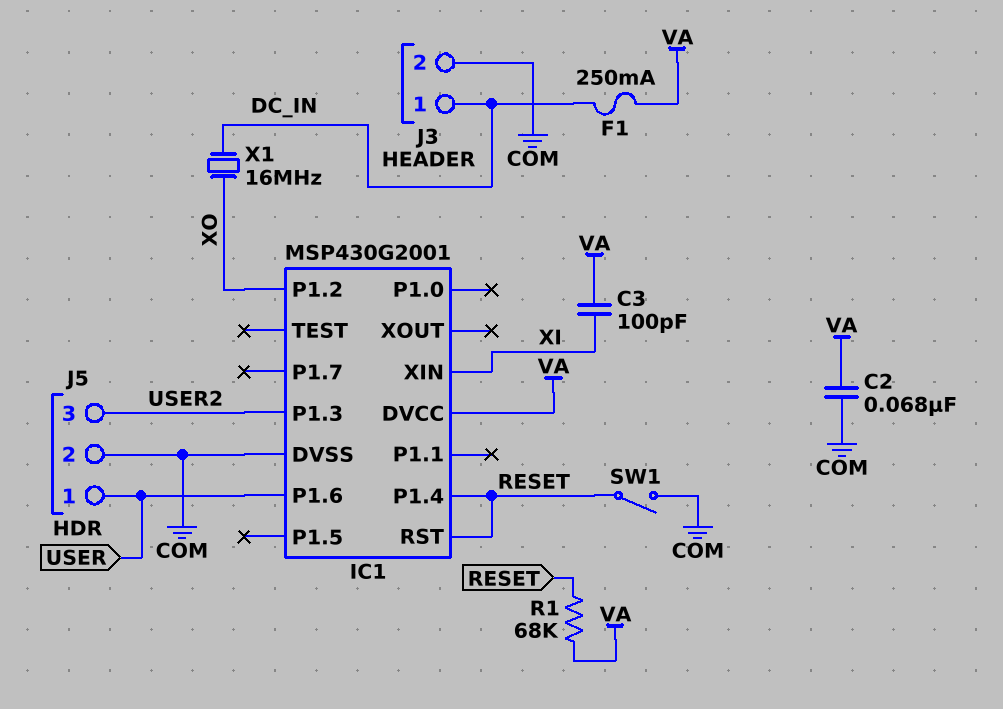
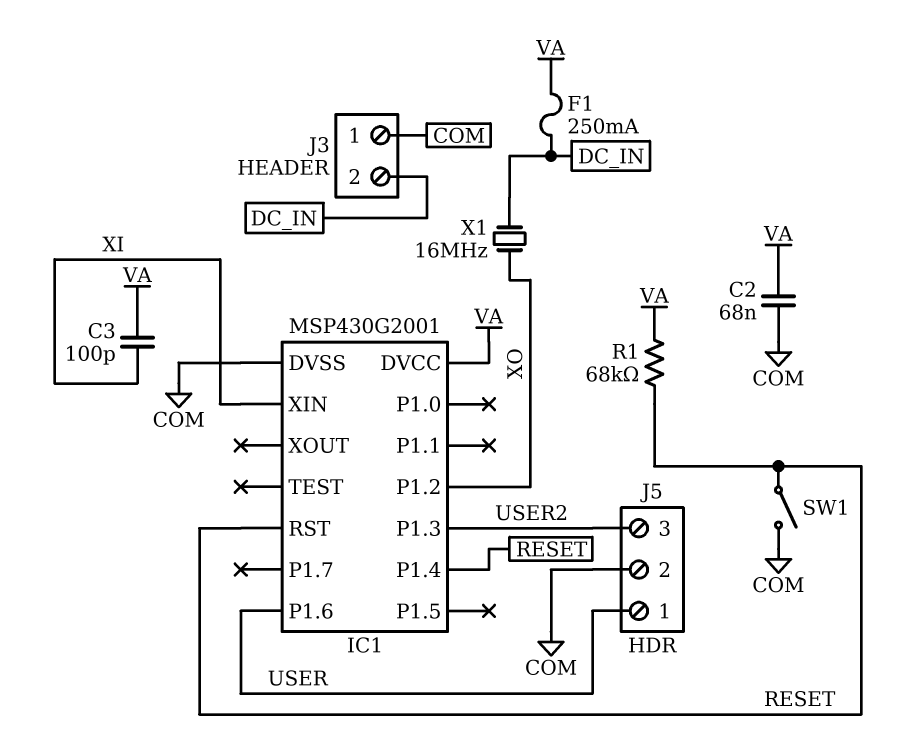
J3 pin 1: DC_IN -> COM
J3 pin 2: COM -> DC_IN

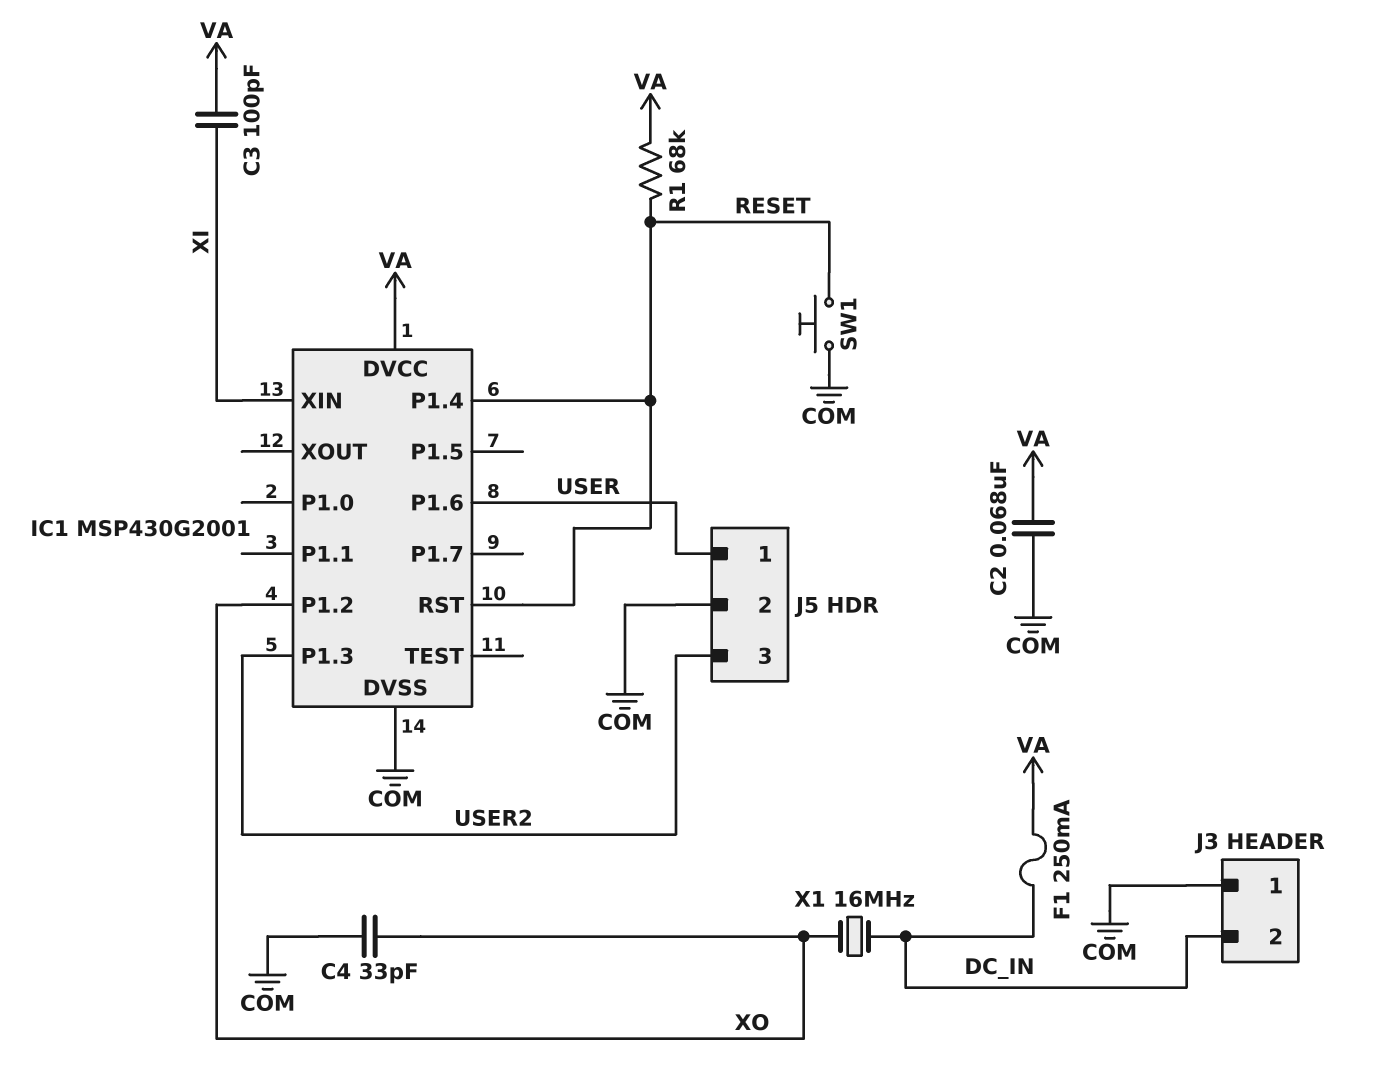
C4: none -> 33pF (COM, XO)
SW1: switch (COM, RESET) -> button (COM, RESET)

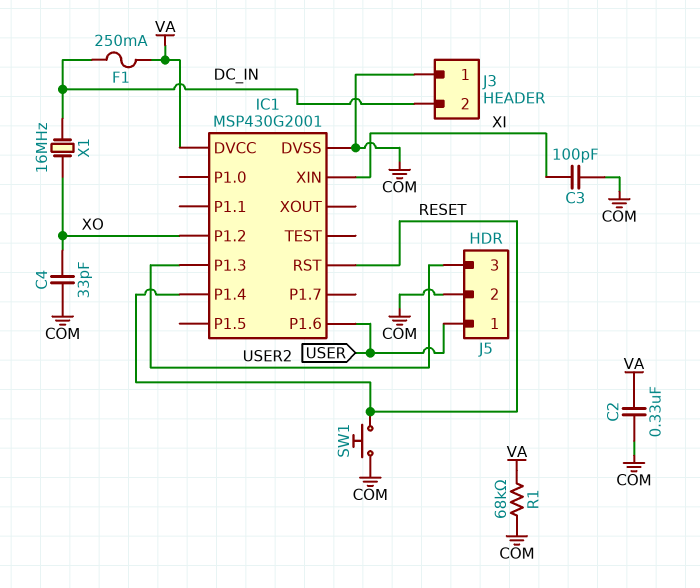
C2: 68nF (COM, VA) -> 330nF (COM, VA)
C3: 100pF (VA, XI) -> 100pF (COM, XI)
R1: 68k (RESET, VA) -> 68k (COM, VA)

